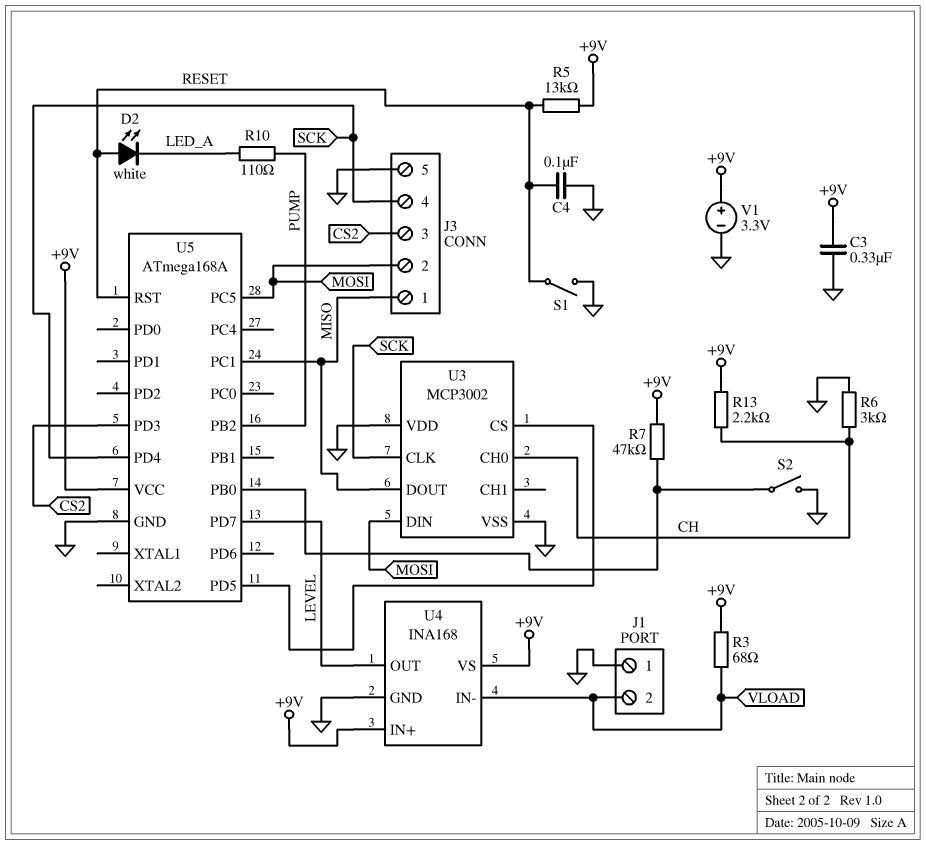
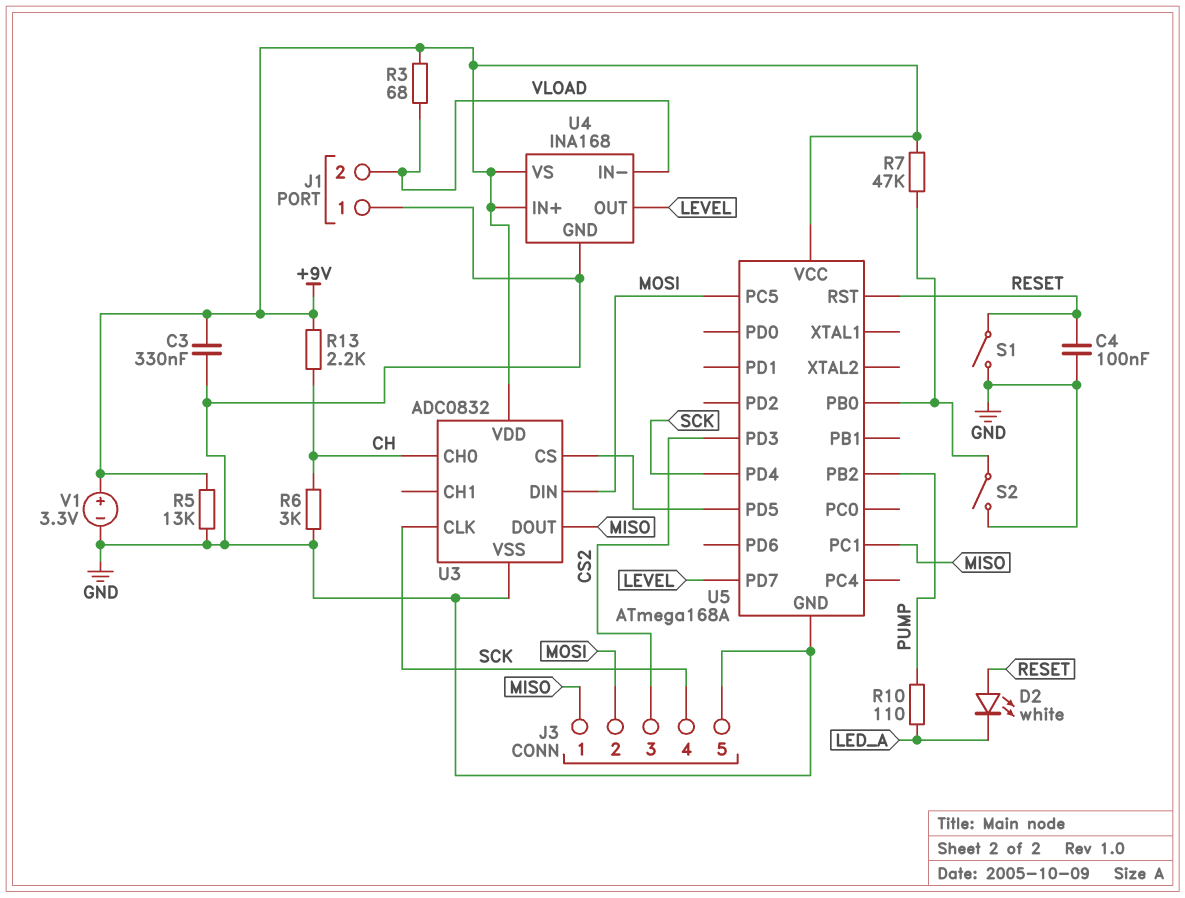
R5: 13k (+9V, RESET) -> 13k (+9V, GND)
U3: MCP3002 -> ADC0832
U3 pin VDD: GND -> +9V

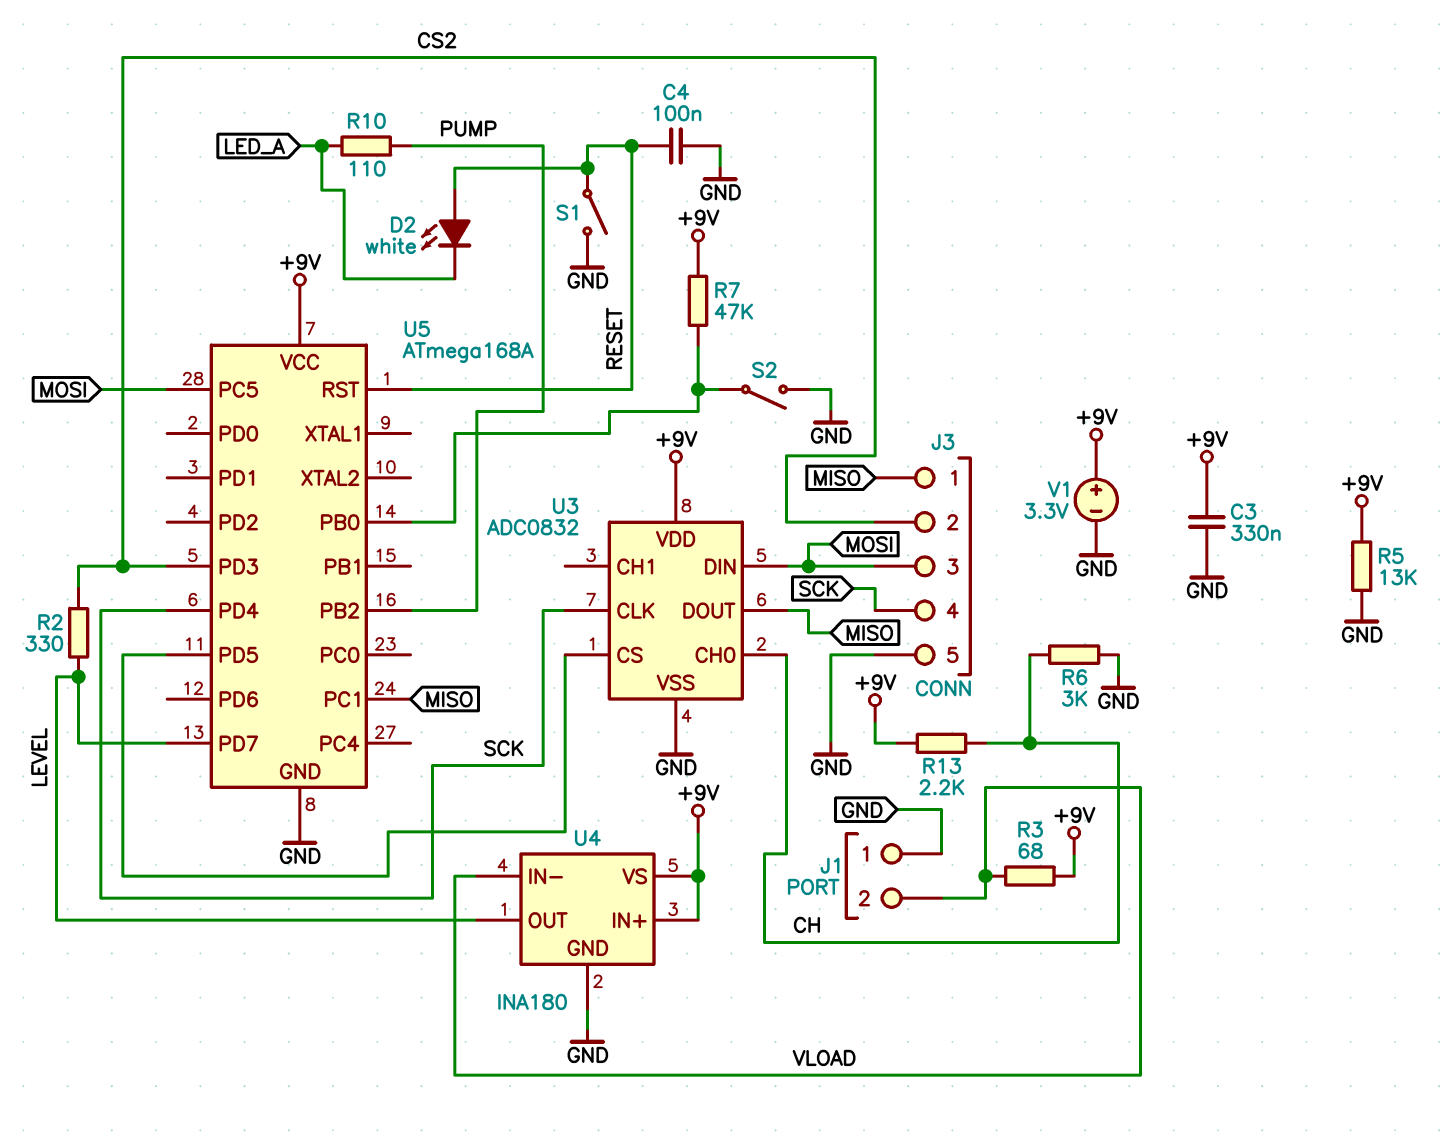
J3 pin 2: MOSI -> CS2
J3 pin 3: CS2 -> MOSI
R2: none -> 330 (CS2, LEVEL)
U4: INA168 -> INA180

